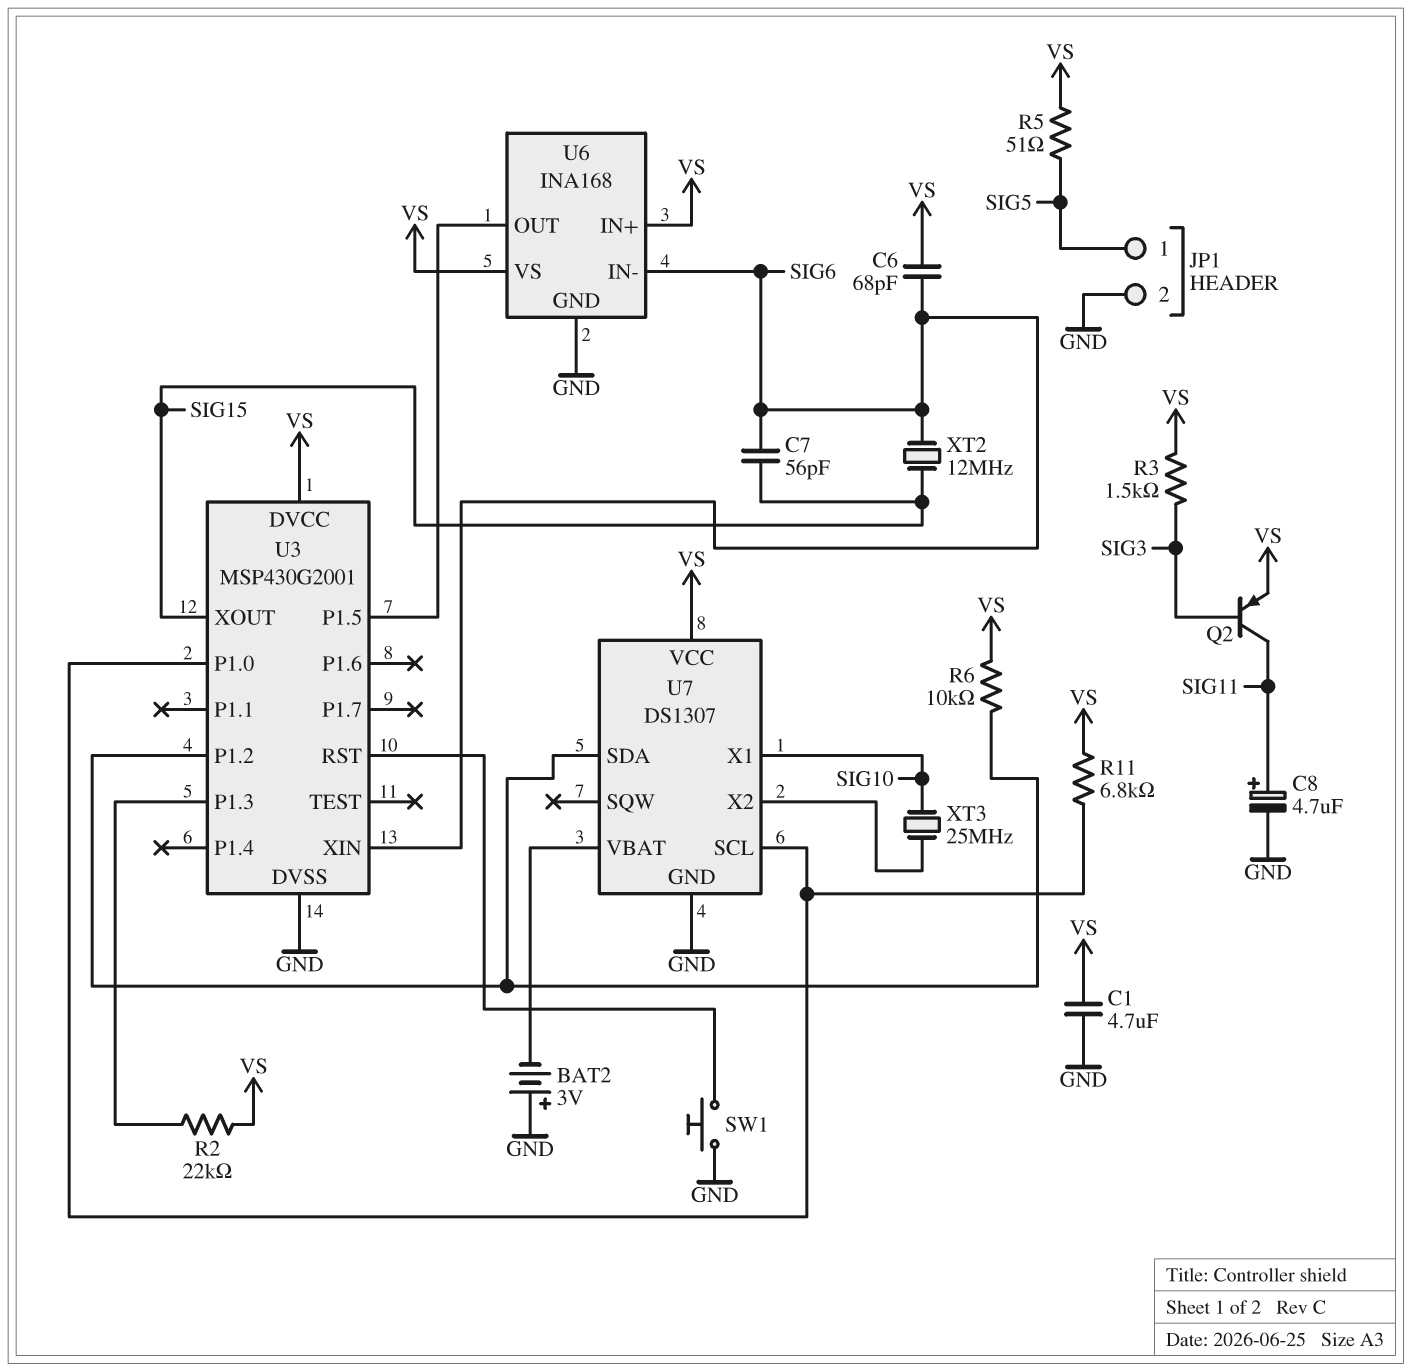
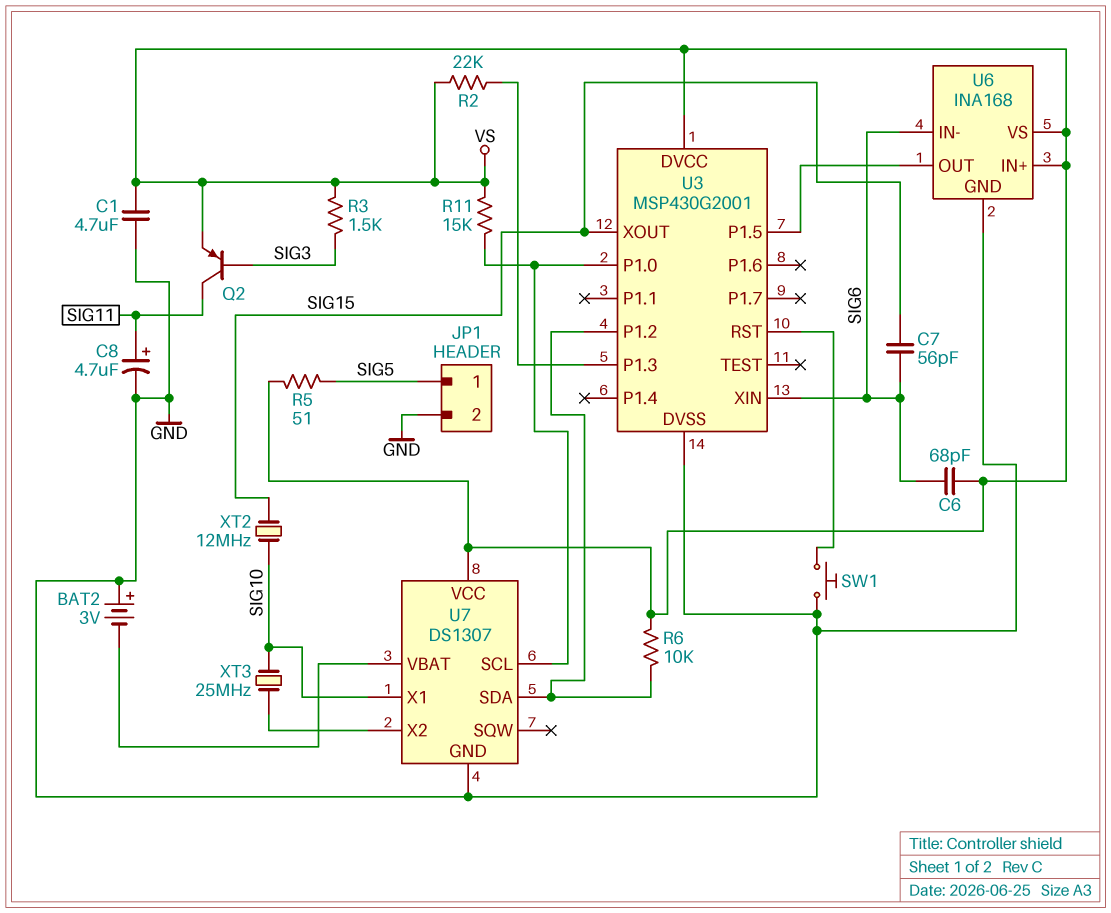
R11: 6.8k (U3/P1.0, VS) -> 15k (U3/P1.0, VS)
XT2: 12MHz (SIG6, SIG15) -> 12MHz (SIG10, SIG15)

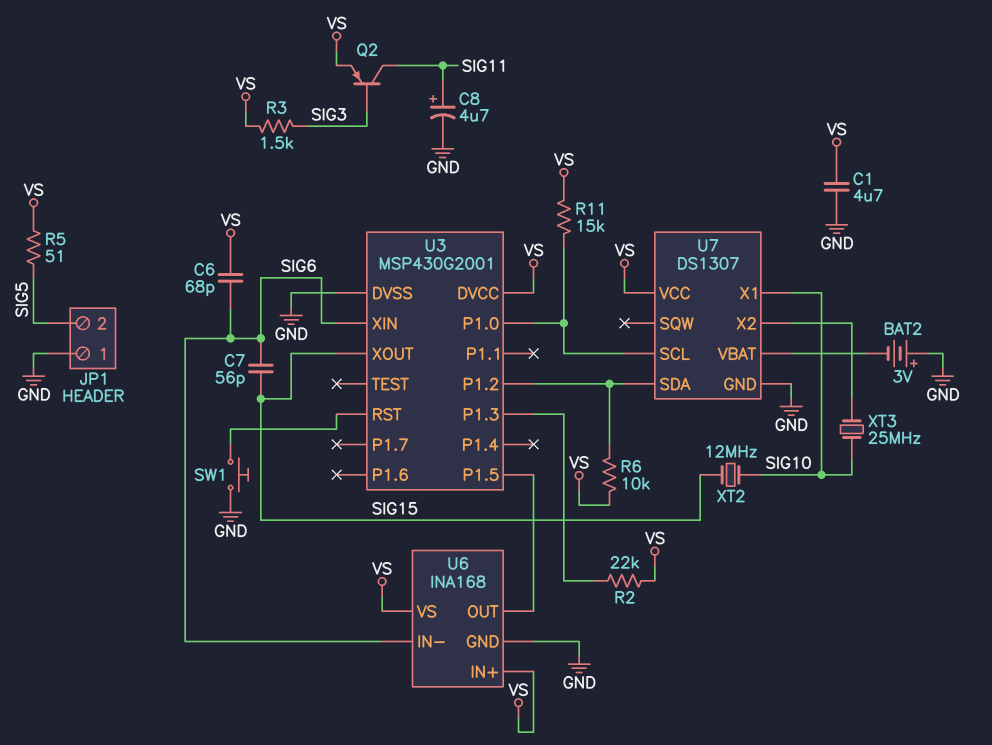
JP1 pin 1: SIG5 -> GND
JP1 pin 2: GND -> SIG5

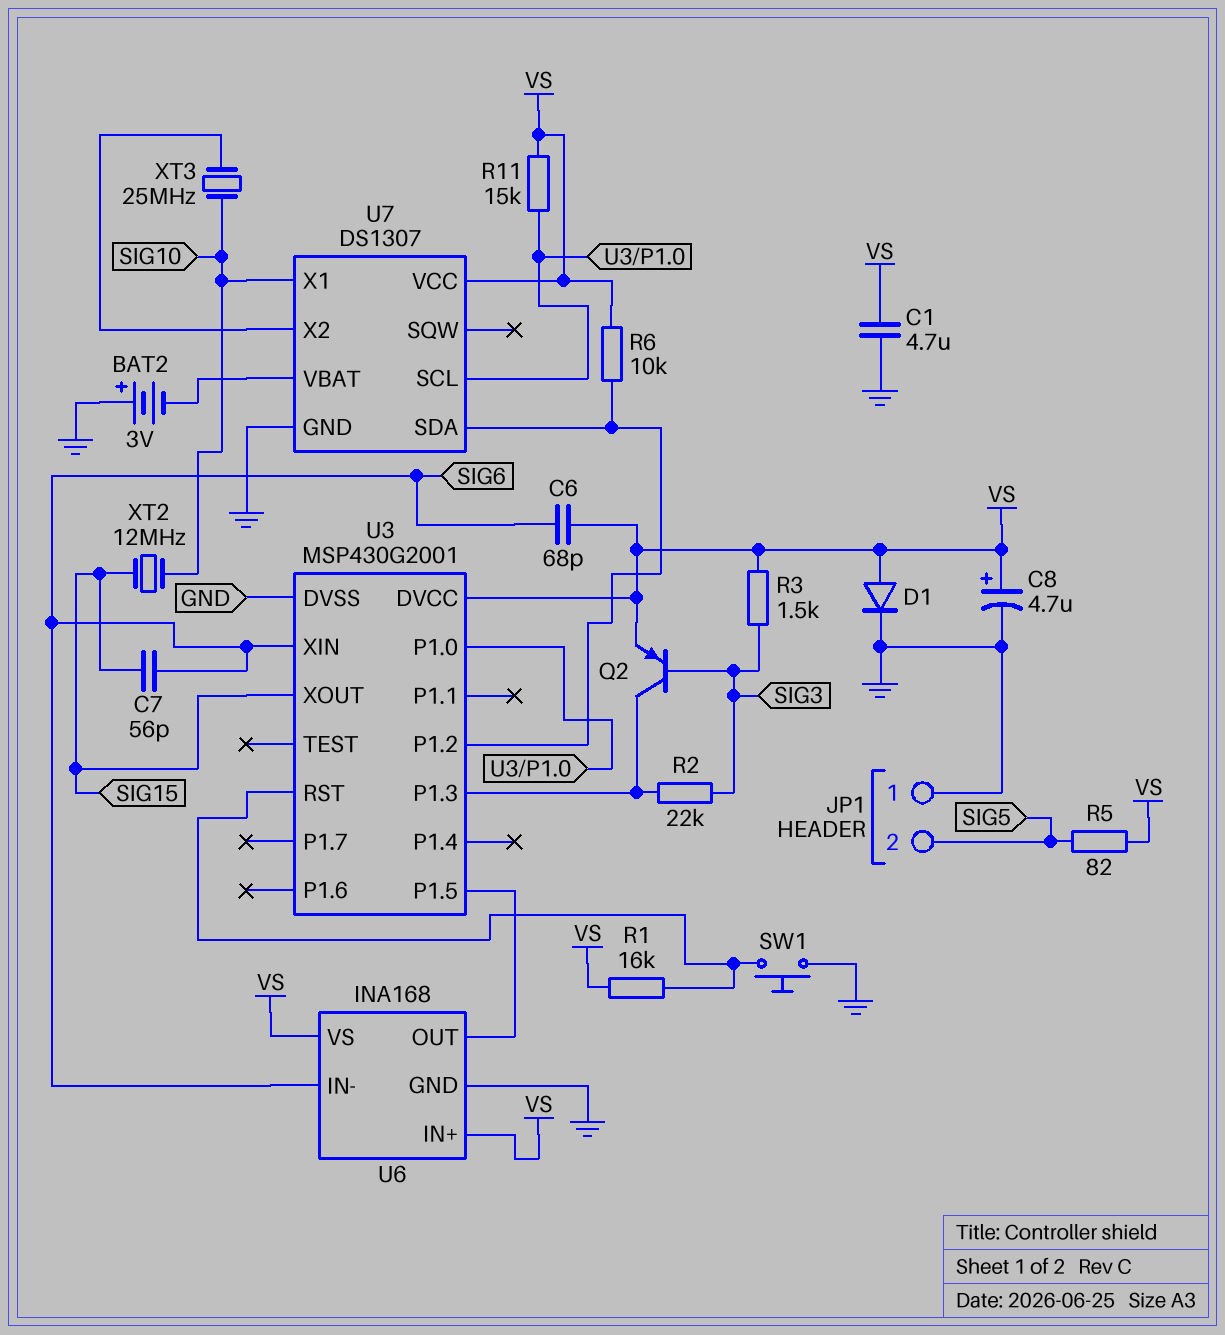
C8: 4.7uF (plus SIG11, minus GND) -> 4.7uF (plus VS, minus GND)
D1: none -> diode (A VS, K GND)
Q2: PNP (B SIG3, C SIG11, E VS) -> PNP (B SIG3, C U3/P1.3, E VS)
R1: none -> 16k (U3/RST, VS)
R2: 22k (U3/P1.3, VS) -> 22k (SIG3, U3/P1.3)
R5: 51 (SIG5, VS) -> 82 (SIG5, VS)

